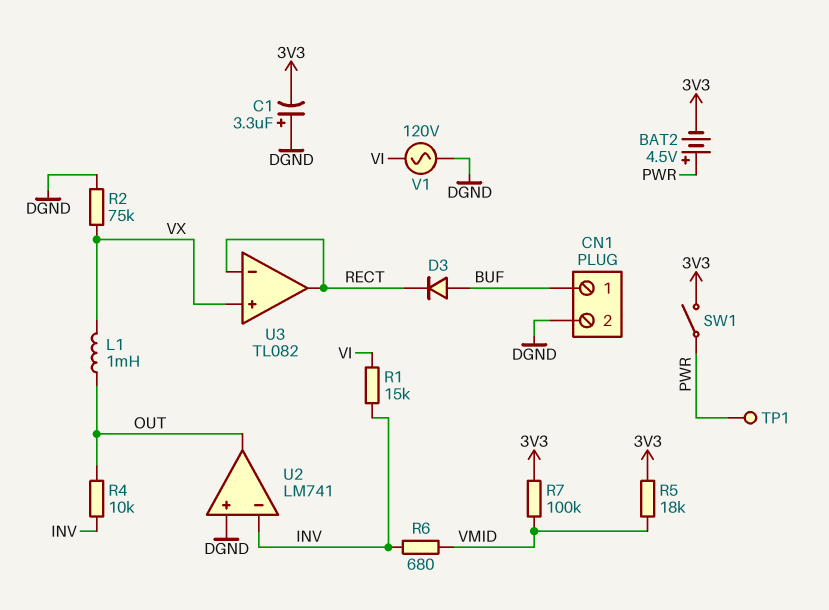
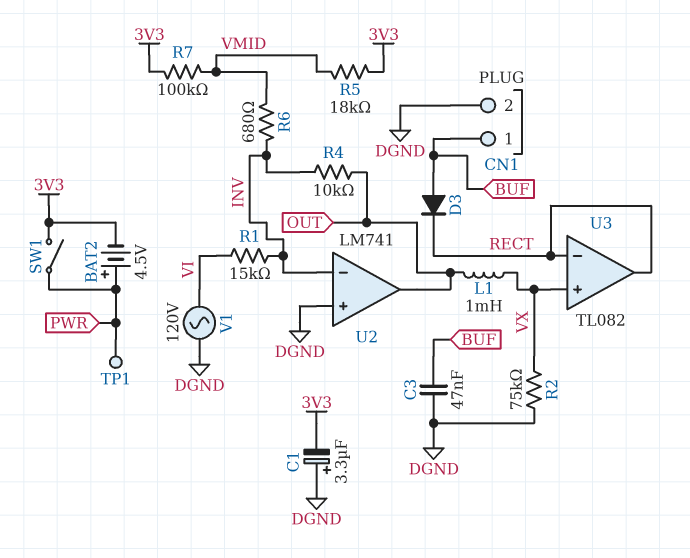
C3: none -> 47nF (BUF, DGND)

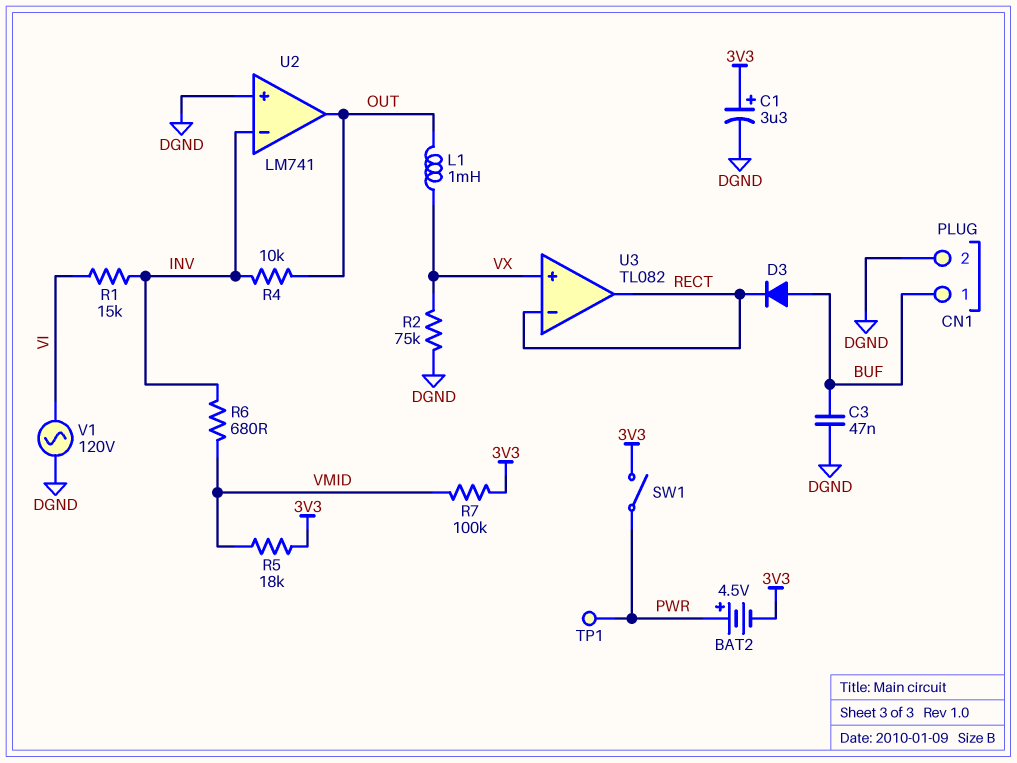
C1: 3.3uF (plus DGND, minus 3V3) -> 3.3uF (plus 3V3, minus DGND)

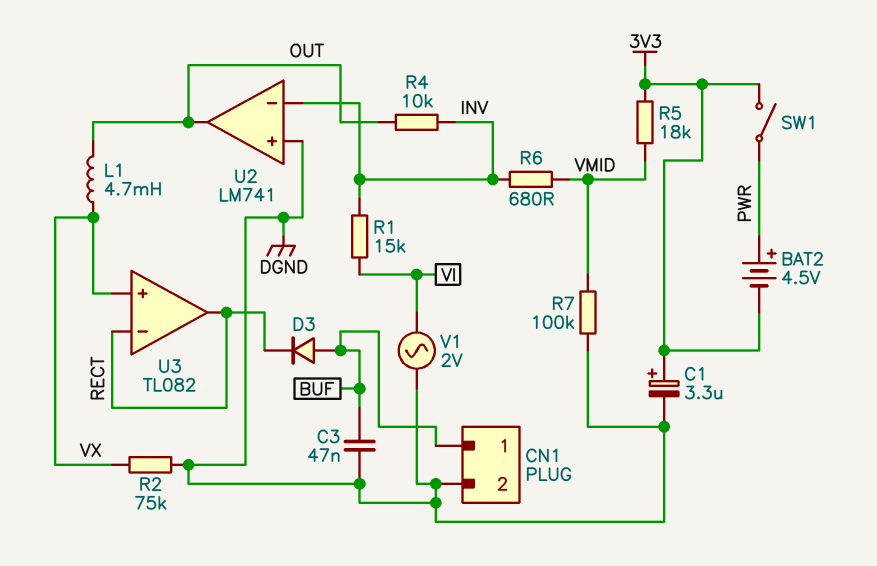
L1: 1mH (OUT, VX) -> 4.7mH (OUT, VX)
R7: 100k (3V3, VMID) -> 100k (DGND, VMID)
TP1: test point (PWR) -> none
V1: AC 120V (DGND, VI) -> AC 2V (DGND, VI)

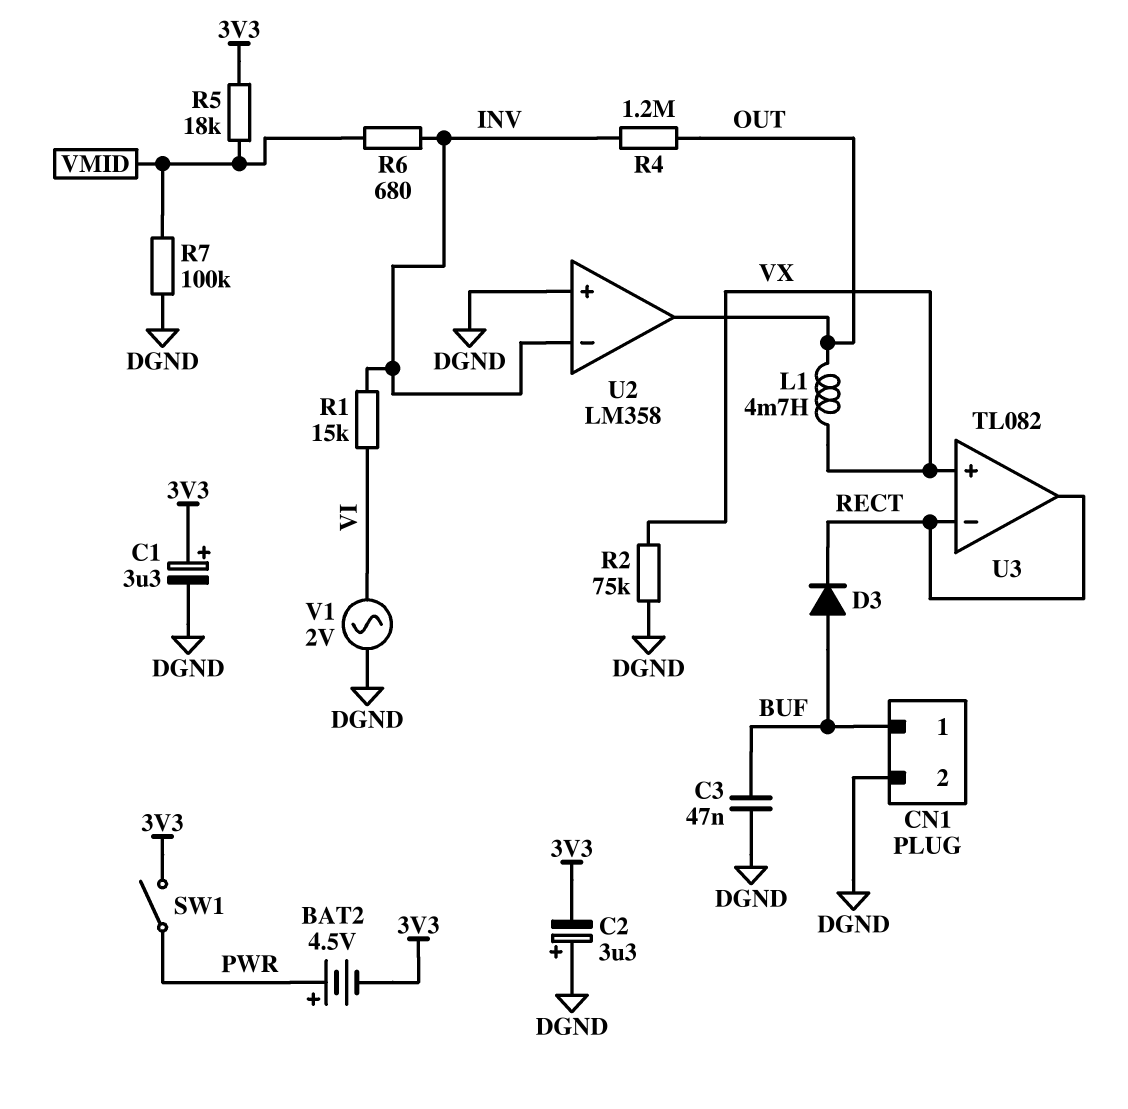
C2: none -> 3.3uF (plus DGND, minus 3V3)
R4: 10k (INV, OUT) -> 1.2M (INV, OUT)
U2: LM741 -> LM358

